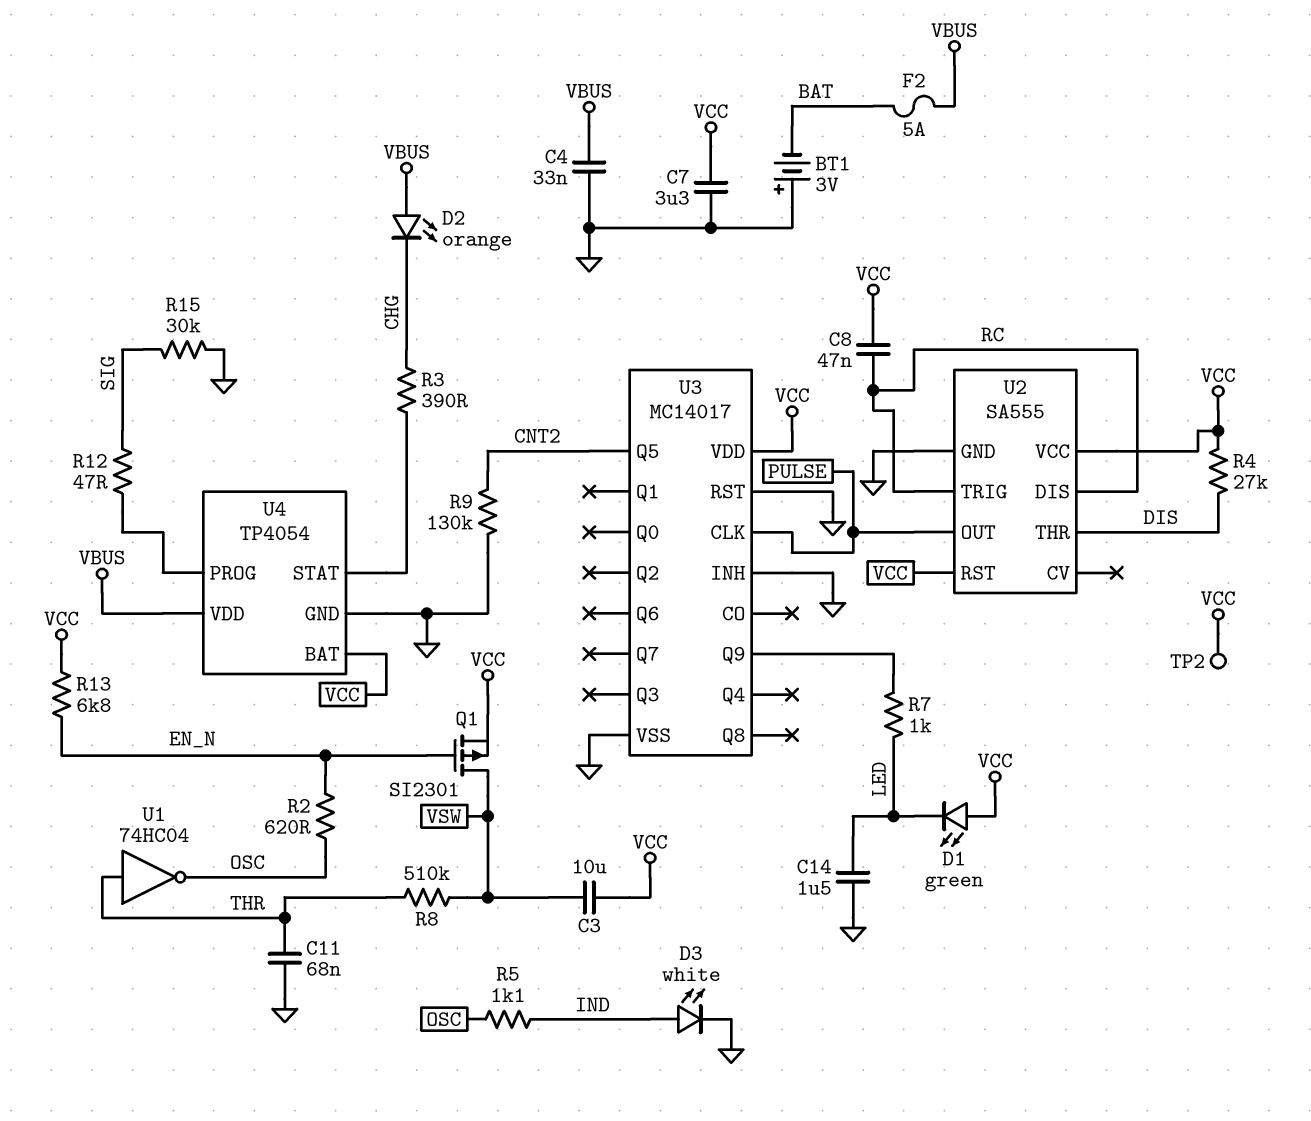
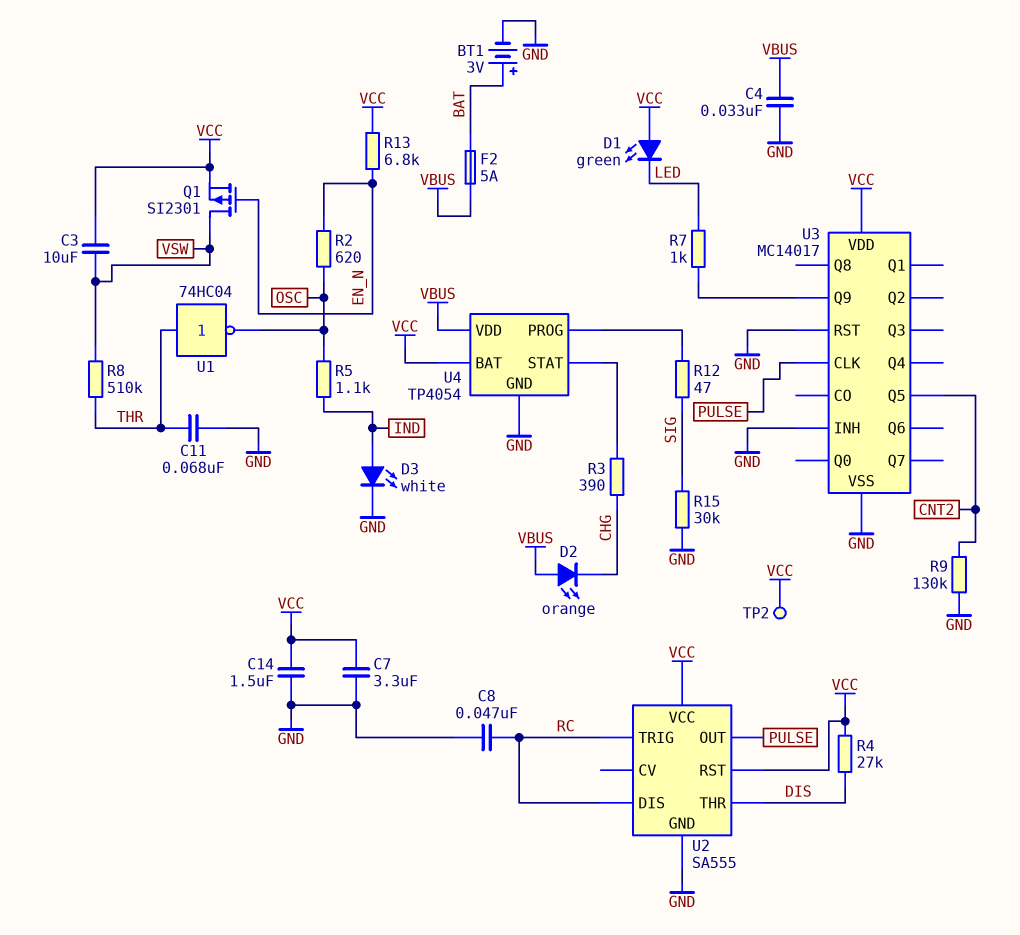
BT1: 3V (plus GND, minus BAT) -> 3V (plus BAT, minus GND)
C8: 47nF (RC, VCC) -> 47nF (GND, RC)
C14: 1.5uF (GND, LED) -> 1.5uF (GND, VCC)

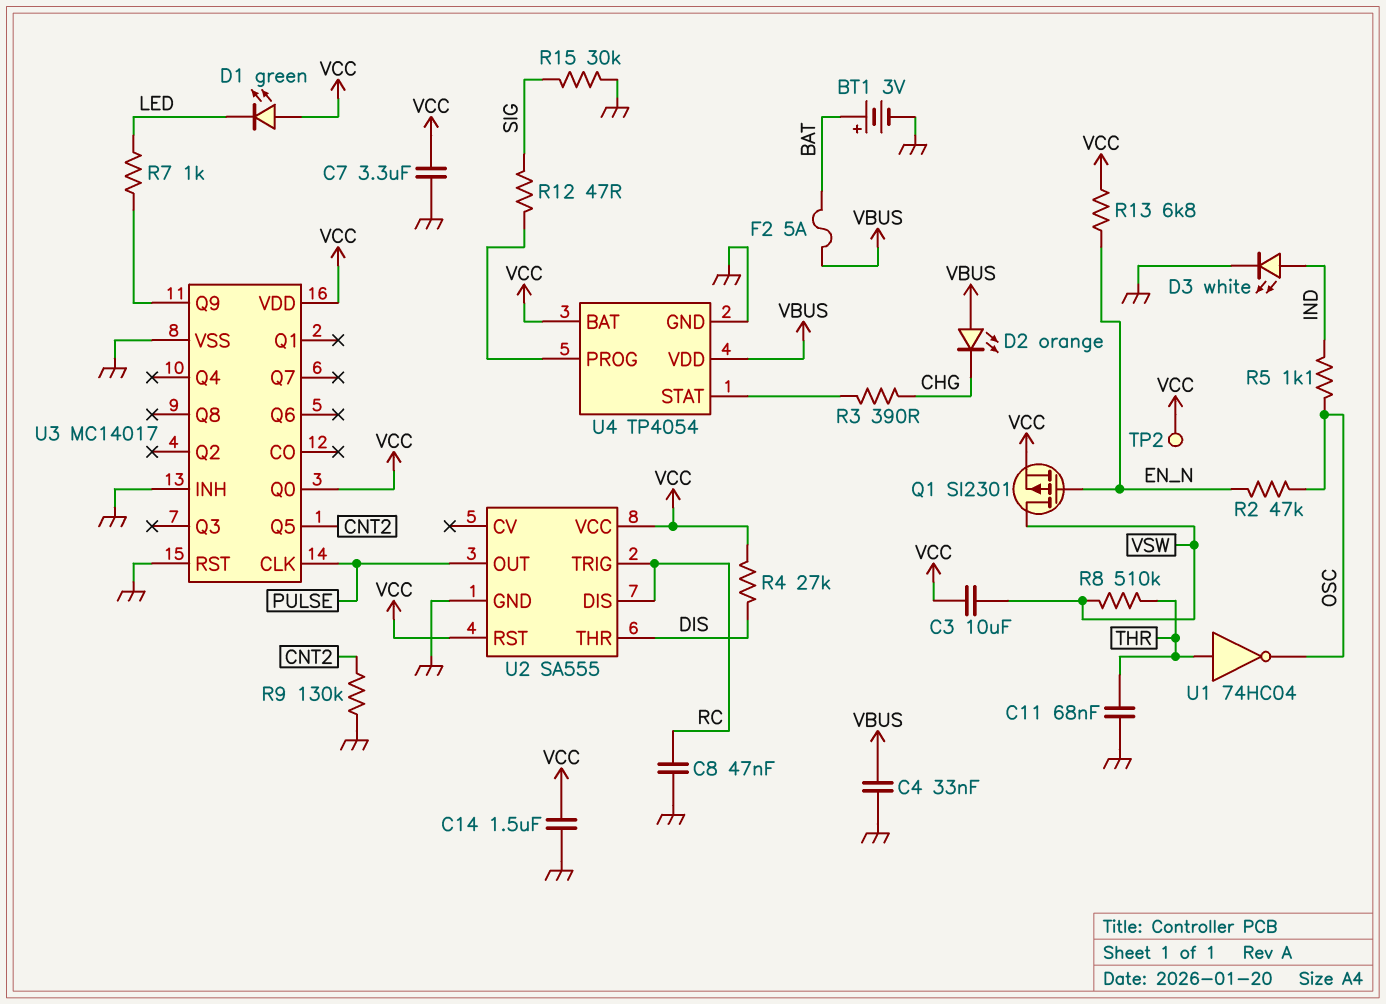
R2: 620 (EN_N, OSC) -> 47k (EN_N, OSC)
U3 pin Q0: none -> VCC

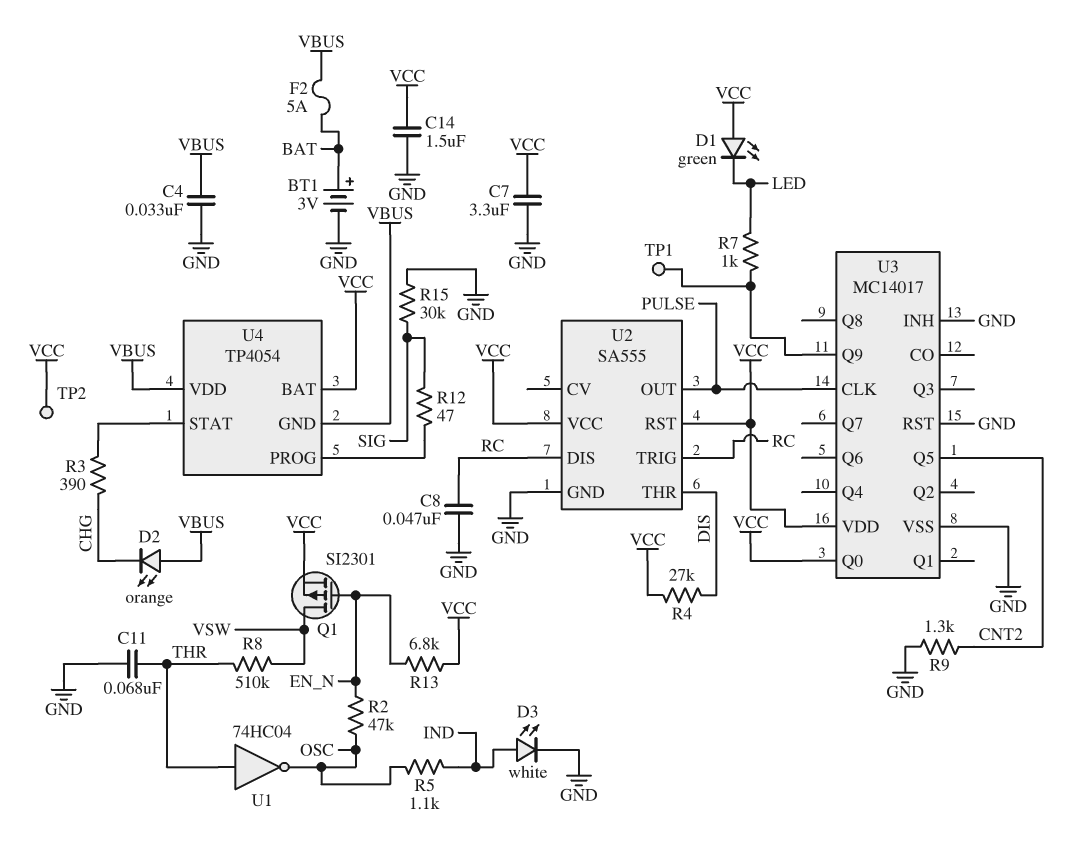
C3: 10uF (VCC, VSW) -> none
R9: 130k (CNT2, GND) -> 1.3k (CNT2, GND)
TP1: none -> test point (U3/Q9)
U4 pin GND: GND -> VBUS

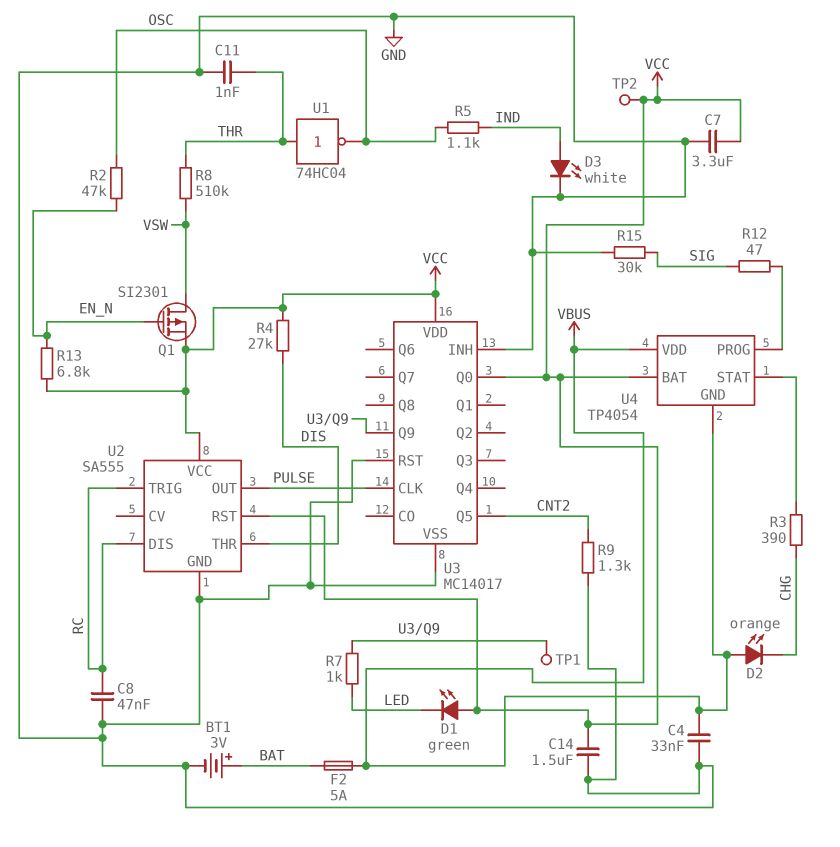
C11: 68nF (GND, THR) -> 1nF (GND, THR)

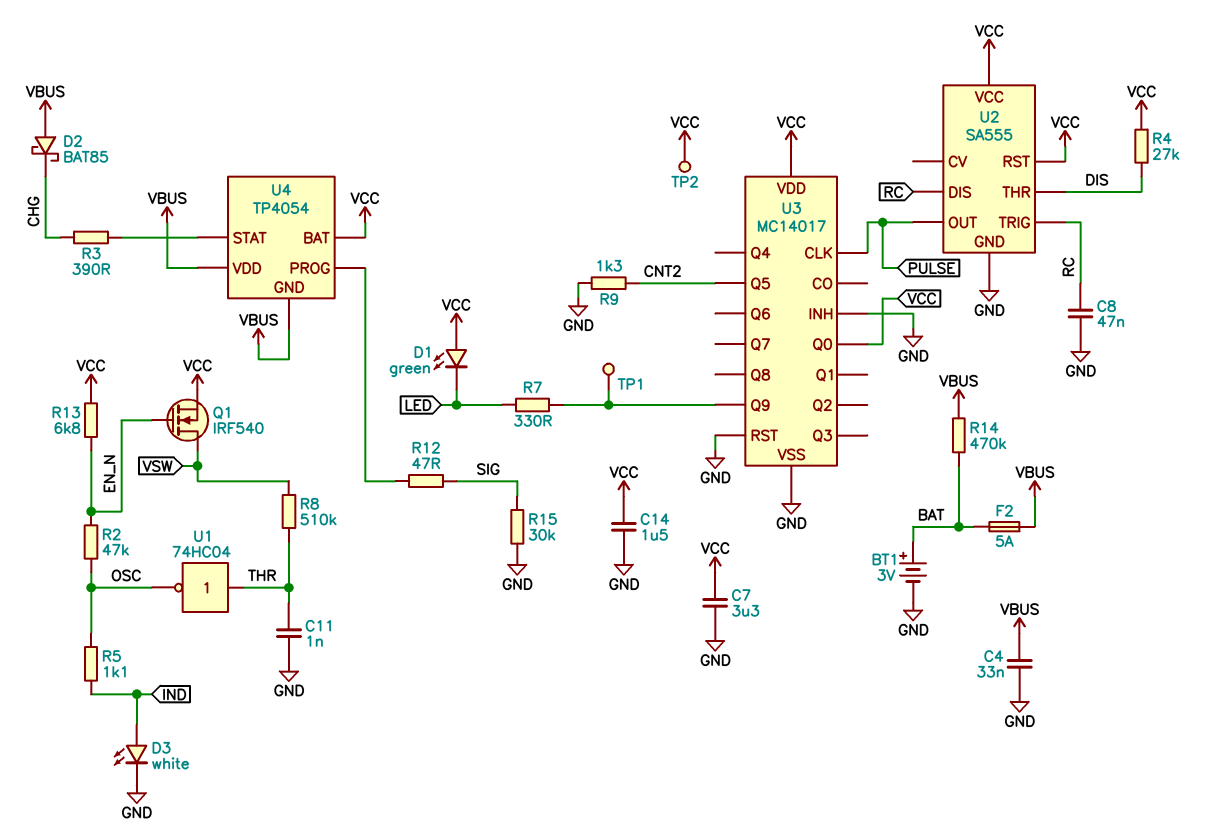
D2: LED orange (A VBUS, K CHG) -> schottky BAT85 (A VBUS, K CHG)
Q1: PMOS SI2301 (G EN_N, D VSW, S VCC) -> NMOS IRF540 (G EN_N, D VSW, S VCC)
R7: 1k (LED, U3/Q9) -> 330 (LED, U3/Q9)
R14: none -> 470k (BAT, VBUS)

